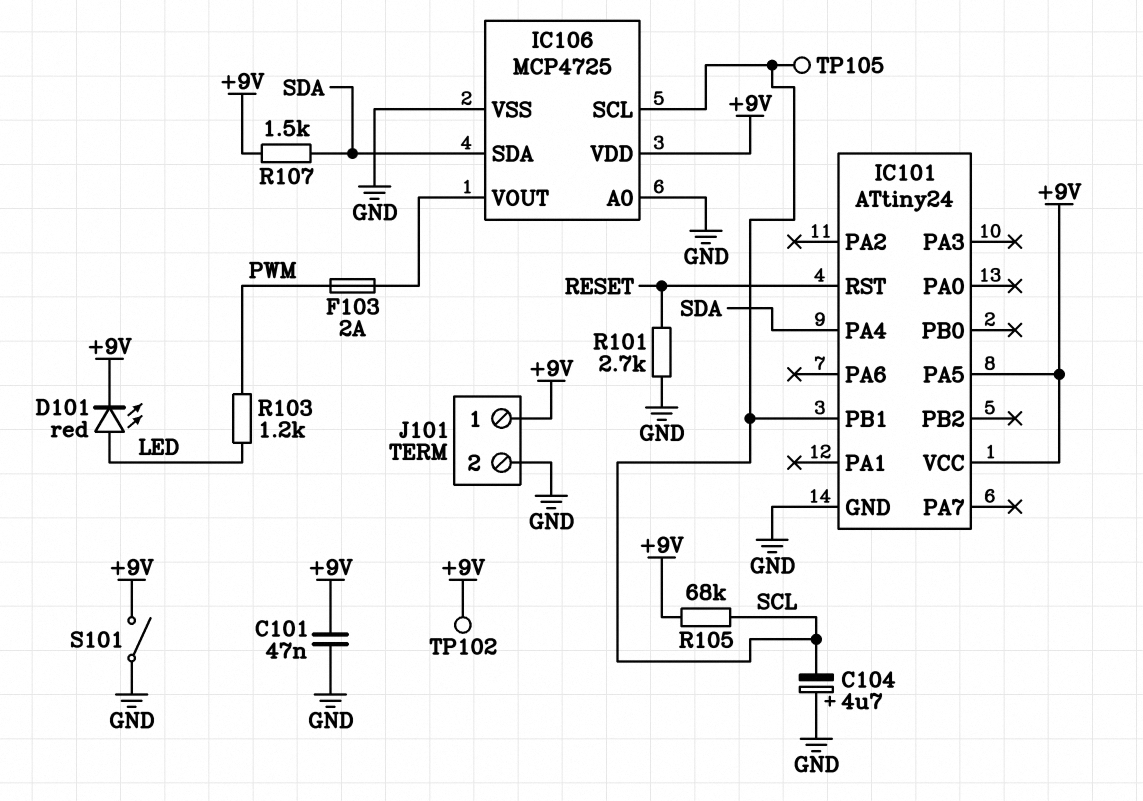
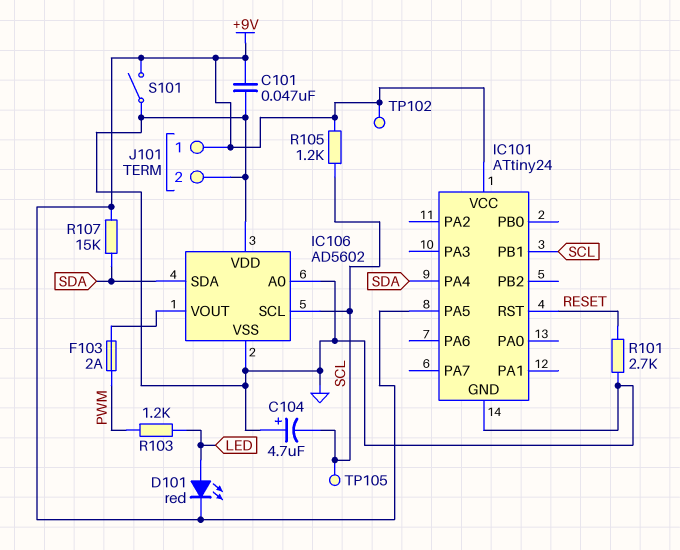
IC106: MCP4725 -> AD5602
IC106 pin VDD: +9V -> GND
R105: 68k (+9V, SCL) -> 1.2k (+9V, SCL)
R107: 1.5k (+9V, SDA) -> 15k (+9V, SDA)

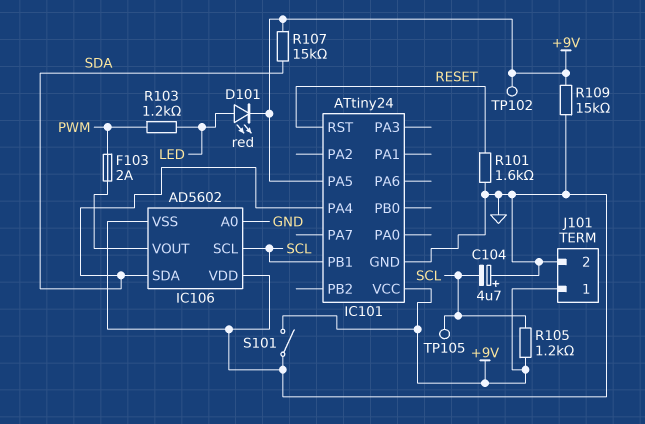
C101: 47nF (+9V, GND) -> none
R101: 2.7k (GND, RESET) -> 1.6k (GND, RESET)
R109: none -> 15k (+9V, GND)

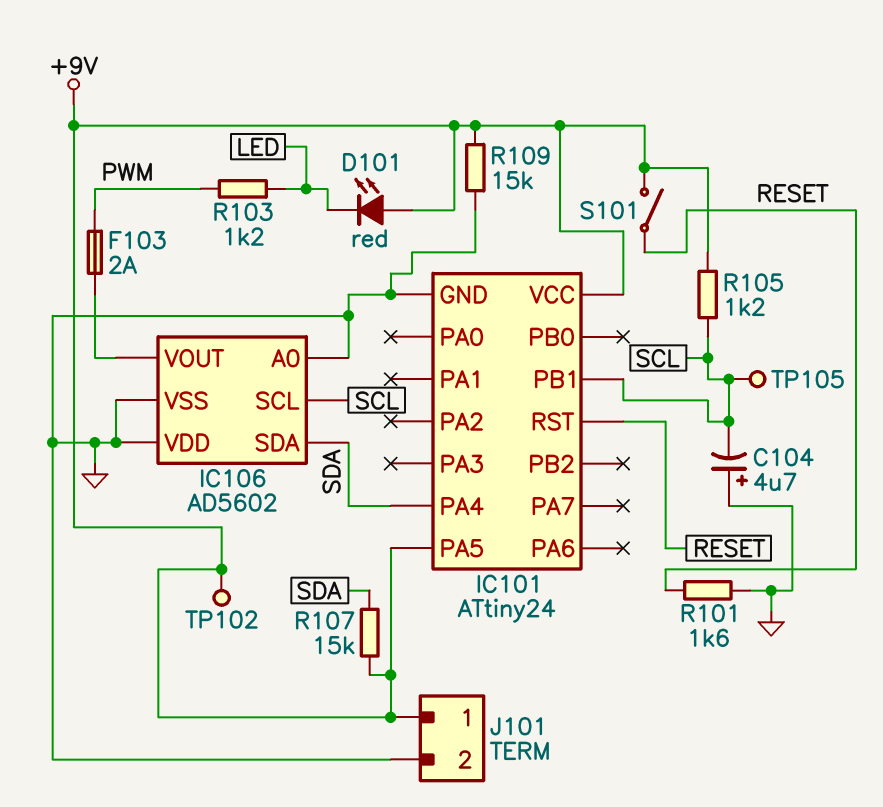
D101: LED red (A LED, K +9V) -> LED red (A +9V, K LED)
S101: switch (+9V, GND) -> switch (+9V, RESET)

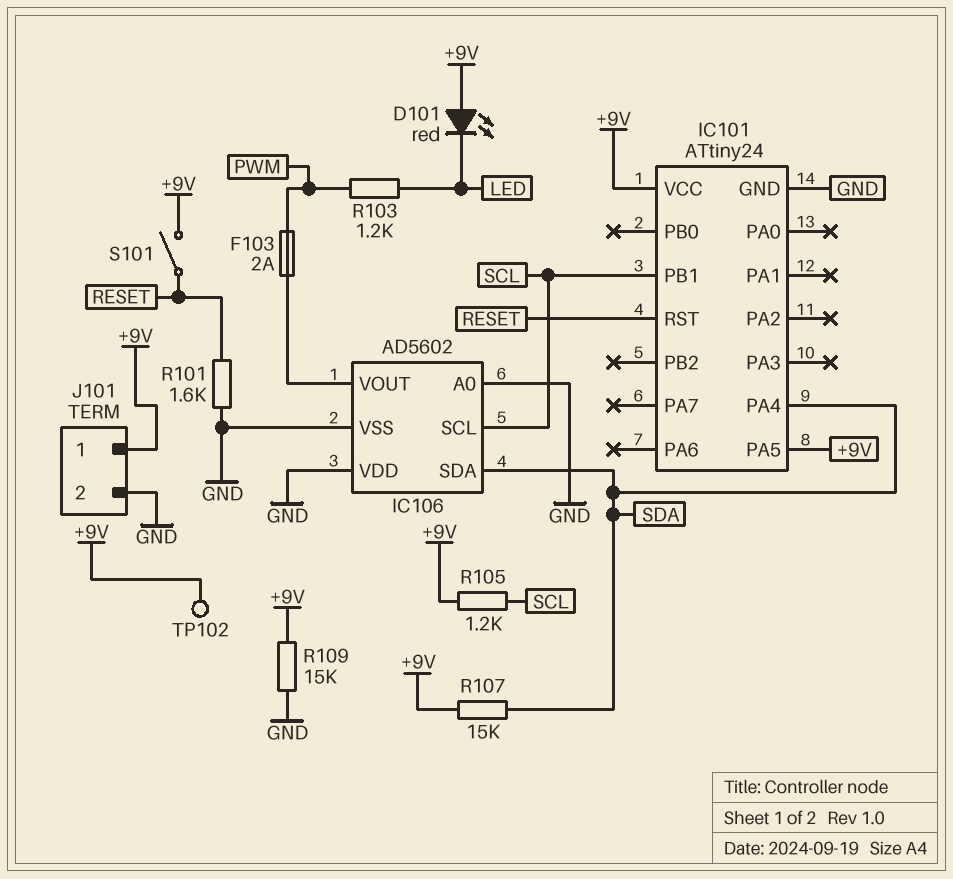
C104: 4.7uF (plus GND, minus SCL) -> none
TP105: test point (SCL) -> none

